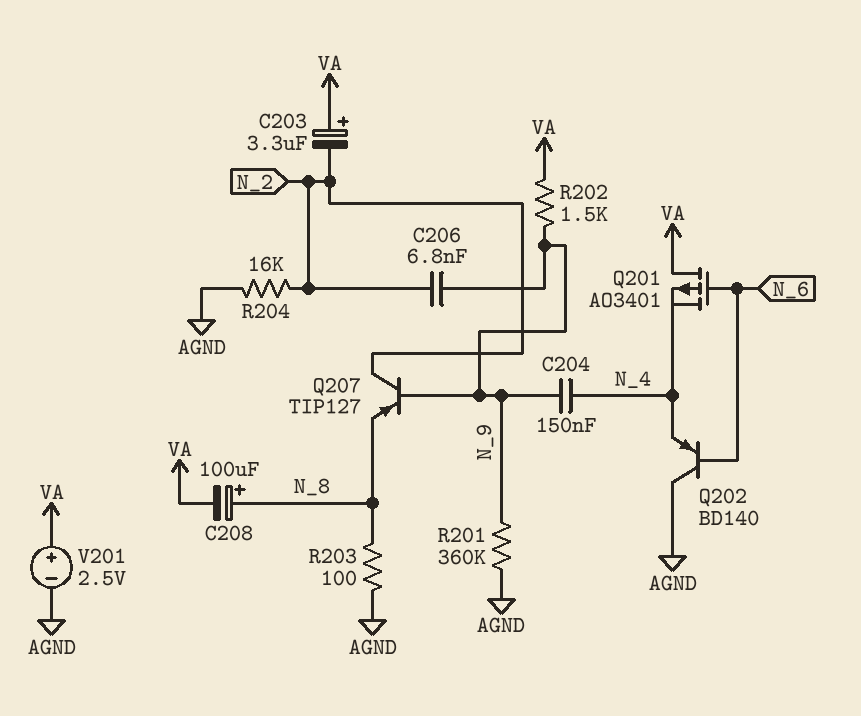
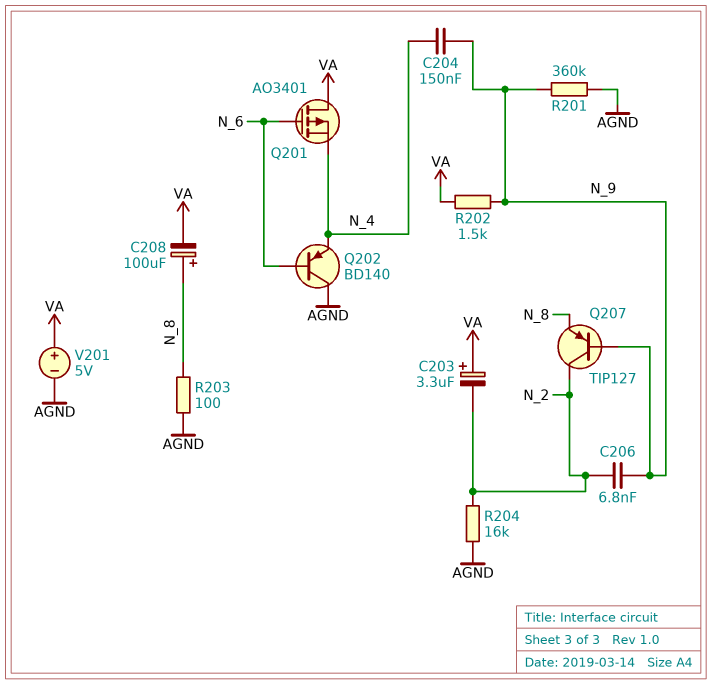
V201: 2.5V (plus VA, minus AGND) -> 5V (plus VA, minus AGND)

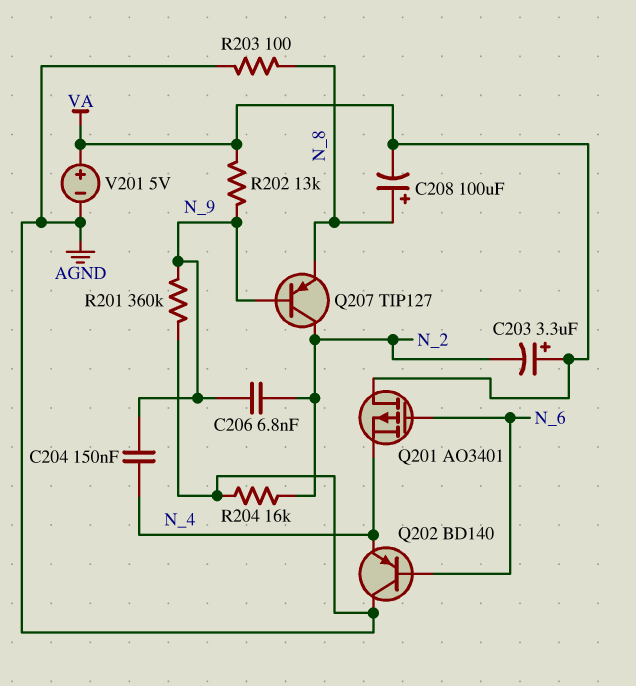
R202: 1.5k (N_9, VA) -> 13k (N_9, VA)

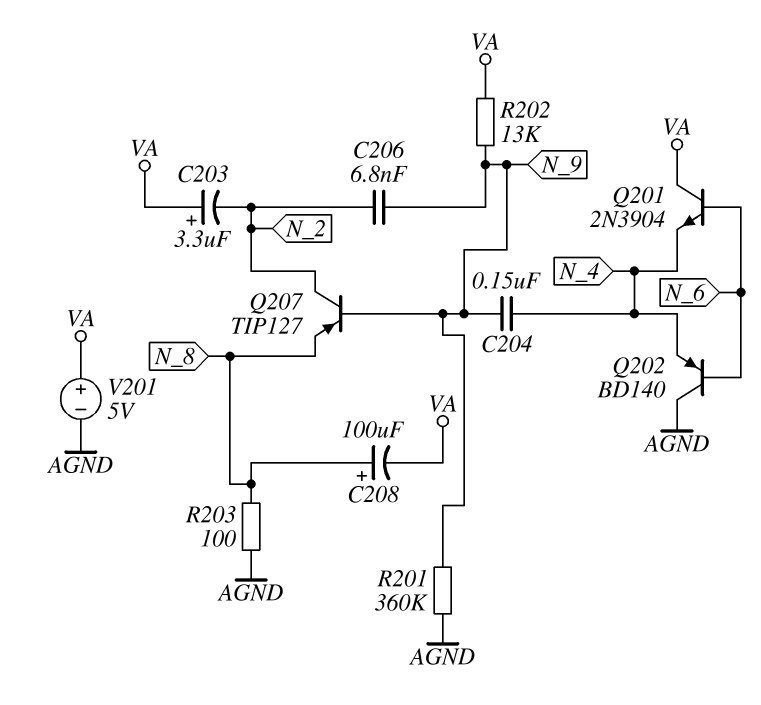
Q201: PMOS AO3401 (G N_6, D VA, S N_4) -> NPN 2N3904 (B N_6, C VA, E N_4)
R204: 16k (AGND, N_2) -> none

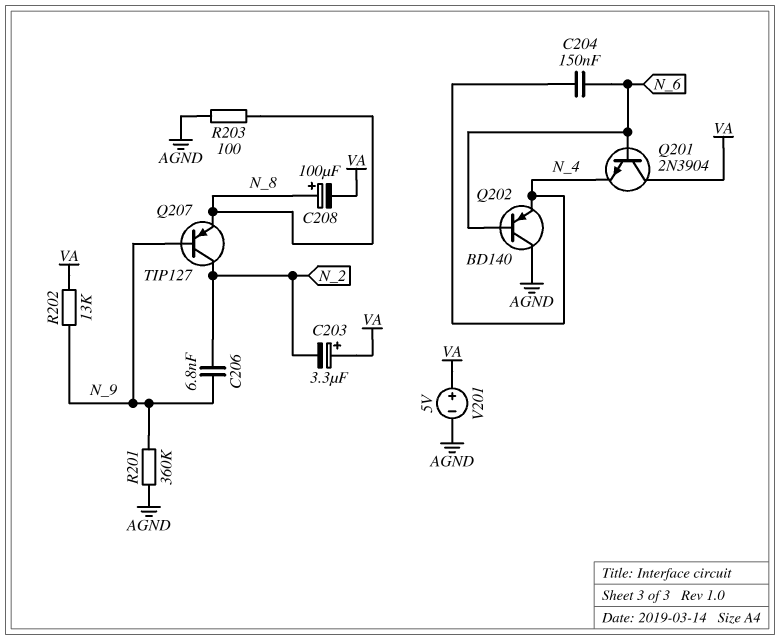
C204: 150nF (N_4, N_9) -> 150nF (N_4, N_6)

